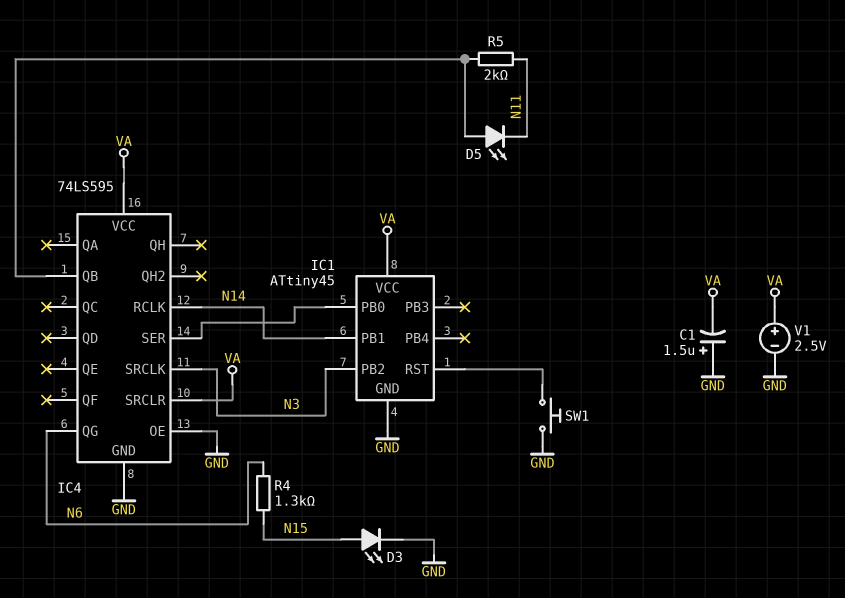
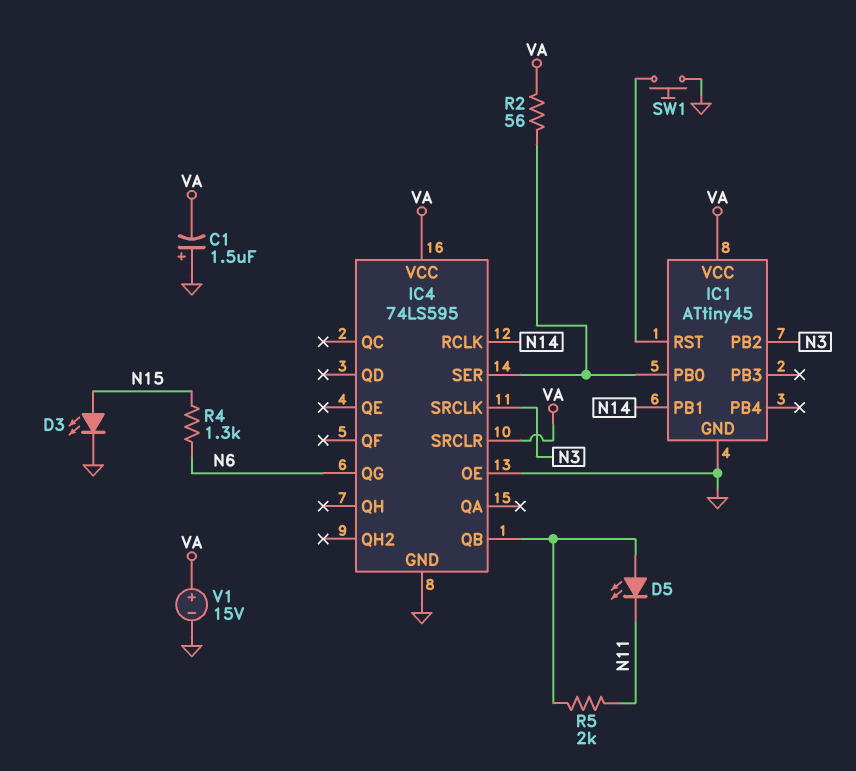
R2: none -> 56 (IC1/PB0, VA)
V1: 2.5V (plus VA, minus GND) -> 15V (plus VA, minus GND)

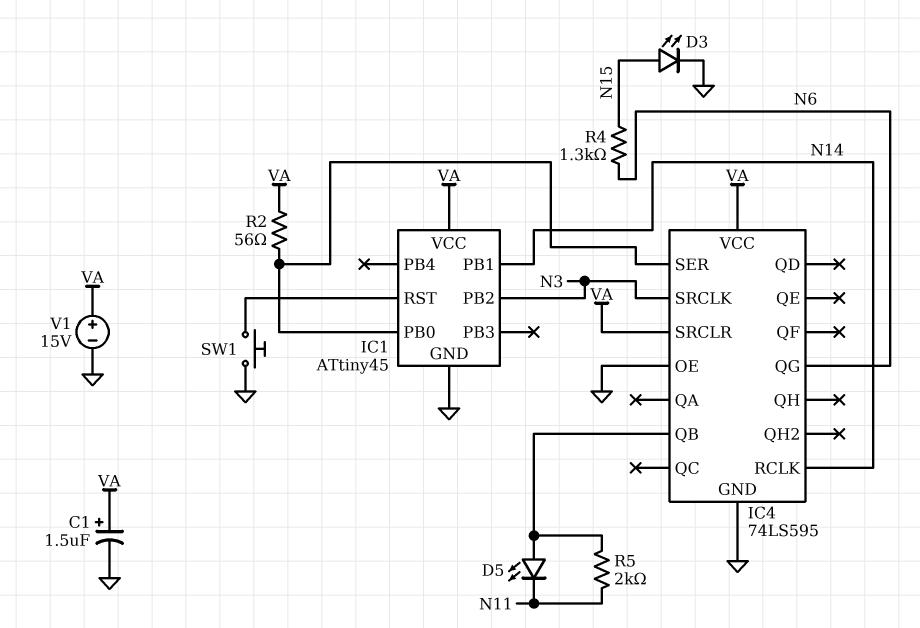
C1: 1.5uF (plus GND, minus VA) -> 1.5uF (plus VA, minus GND)

